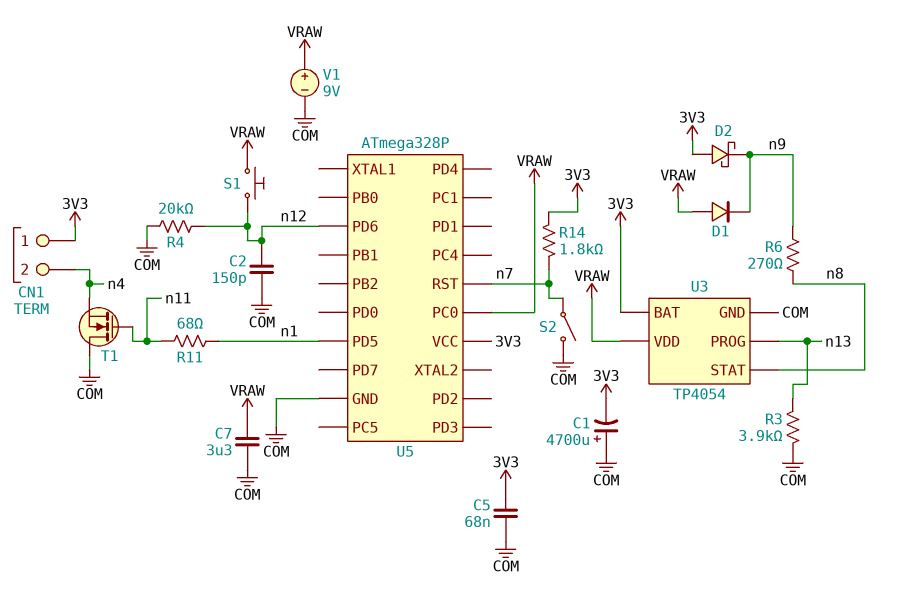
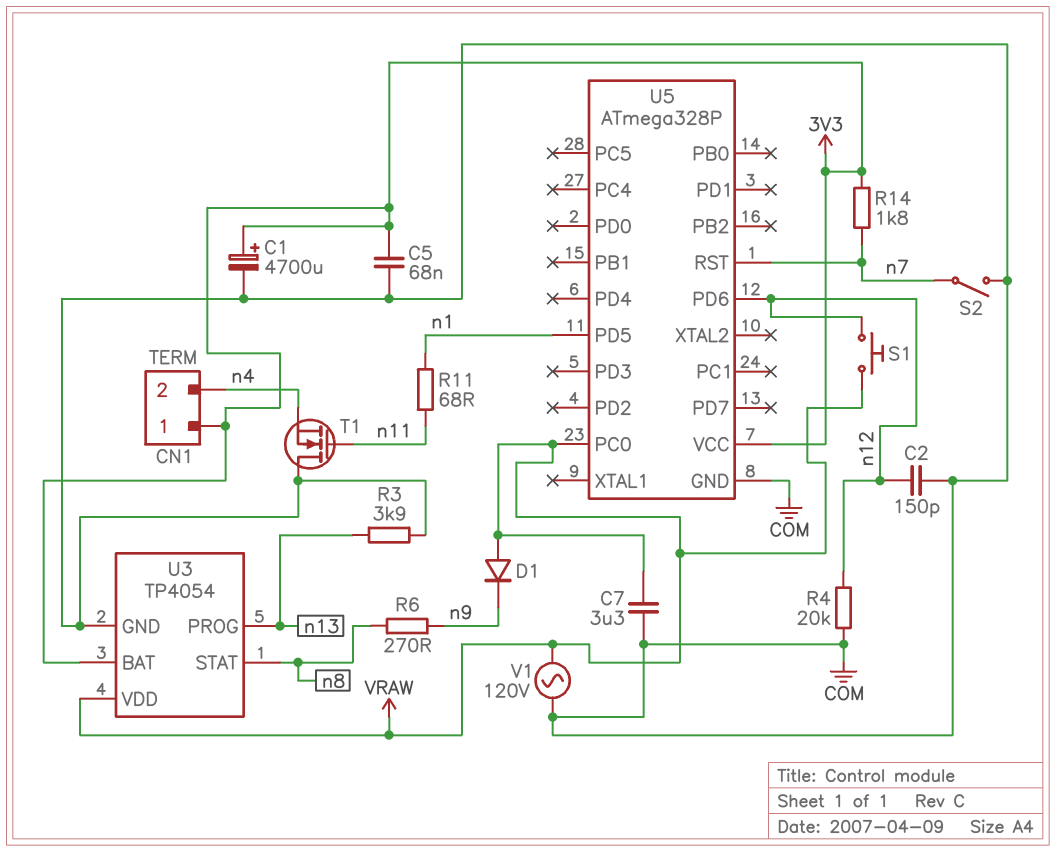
C1: 4700uF (plus COM, minus 3V3) -> 4700uF (plus 3V3, minus COM)
D2: schottky (A 3V3, K n9) -> none
V1: 9V (plus VRAW, minus COM) -> AC 120V (COM, VRAW)

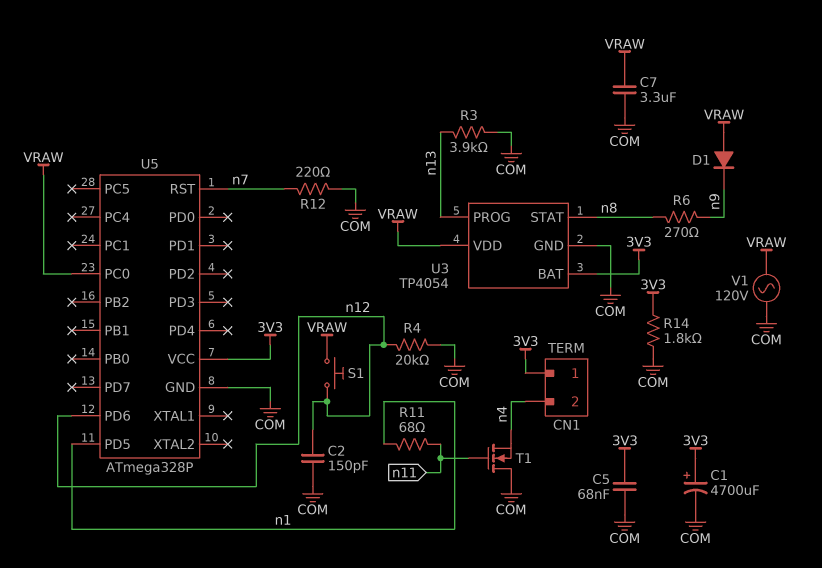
R12: none -> 220 (COM, n7)
R14: 1.8k (3V3, n7) -> 1.8k (3V3, COM)
S2: switch (COM, n7) -> none

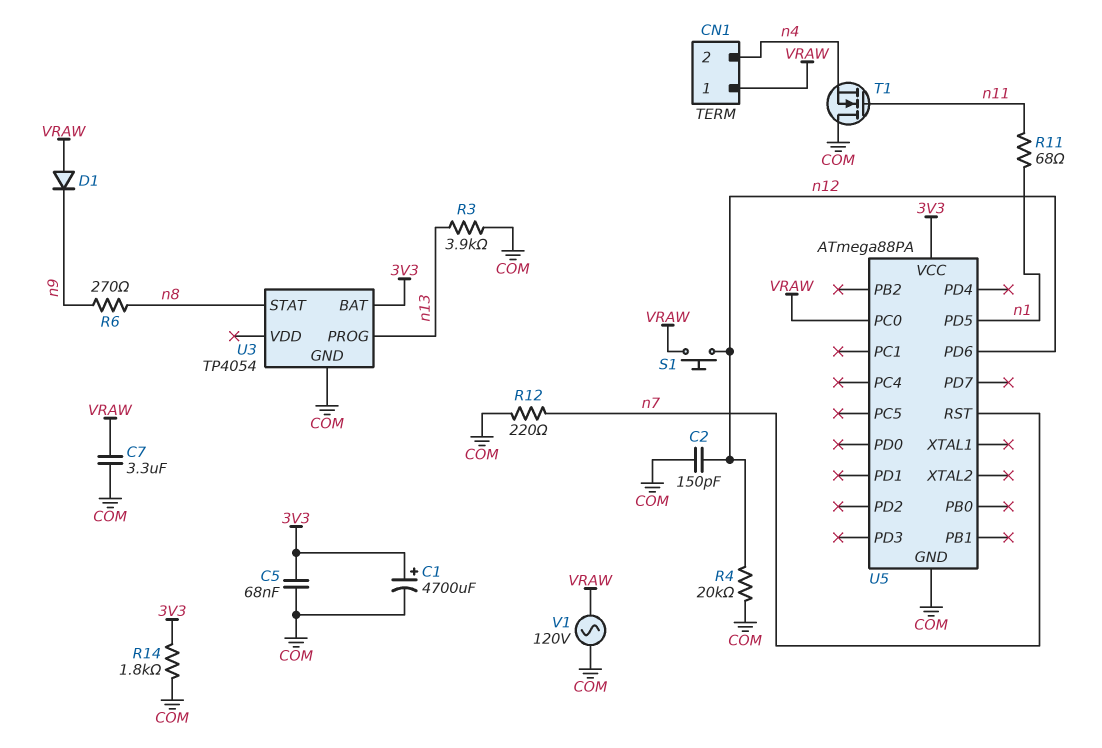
CN1 pin 1: 3V3 -> VRAW
U3 pin VDD: VRAW -> none
U5: ATmega328P -> ATmega88PA

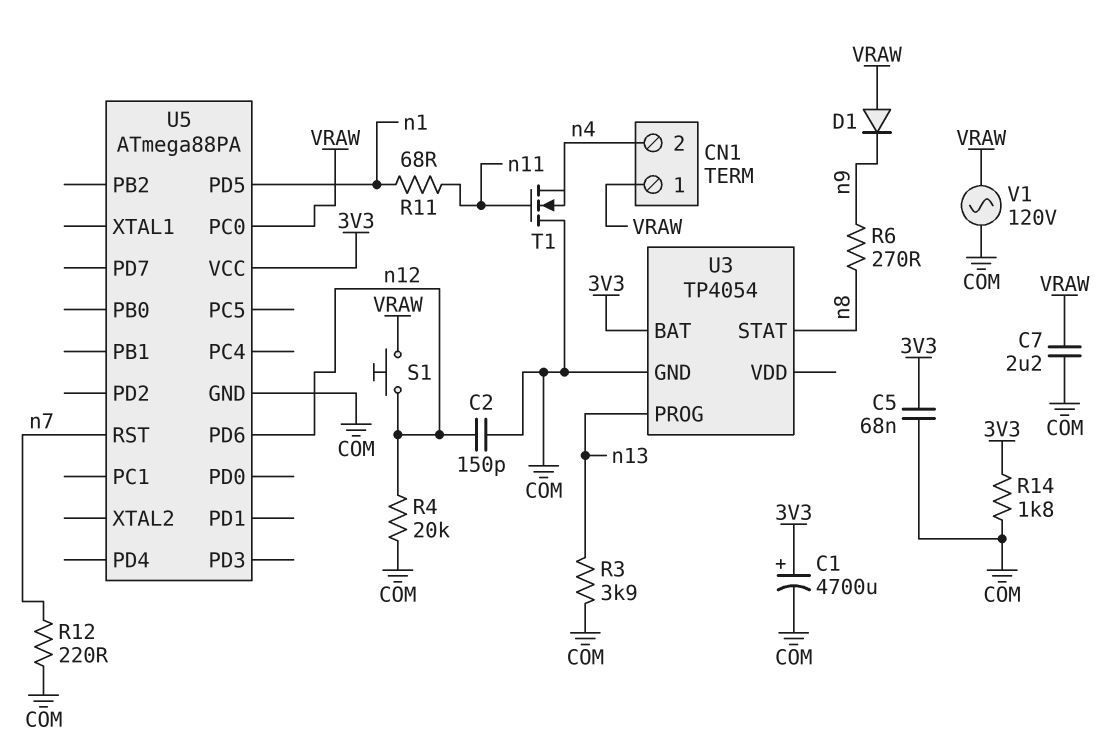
C7: 3.3uF (COM, VRAW) -> 2.2uF (COM, VRAW)

